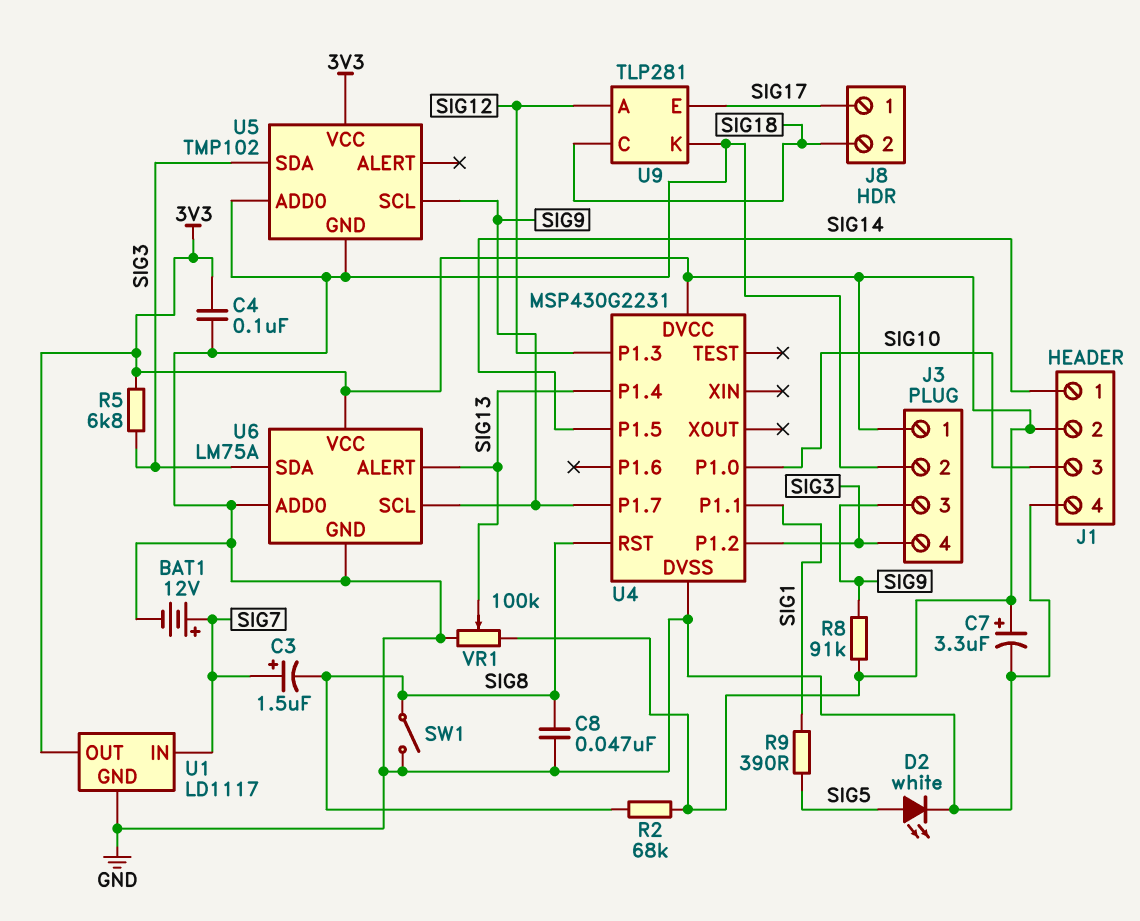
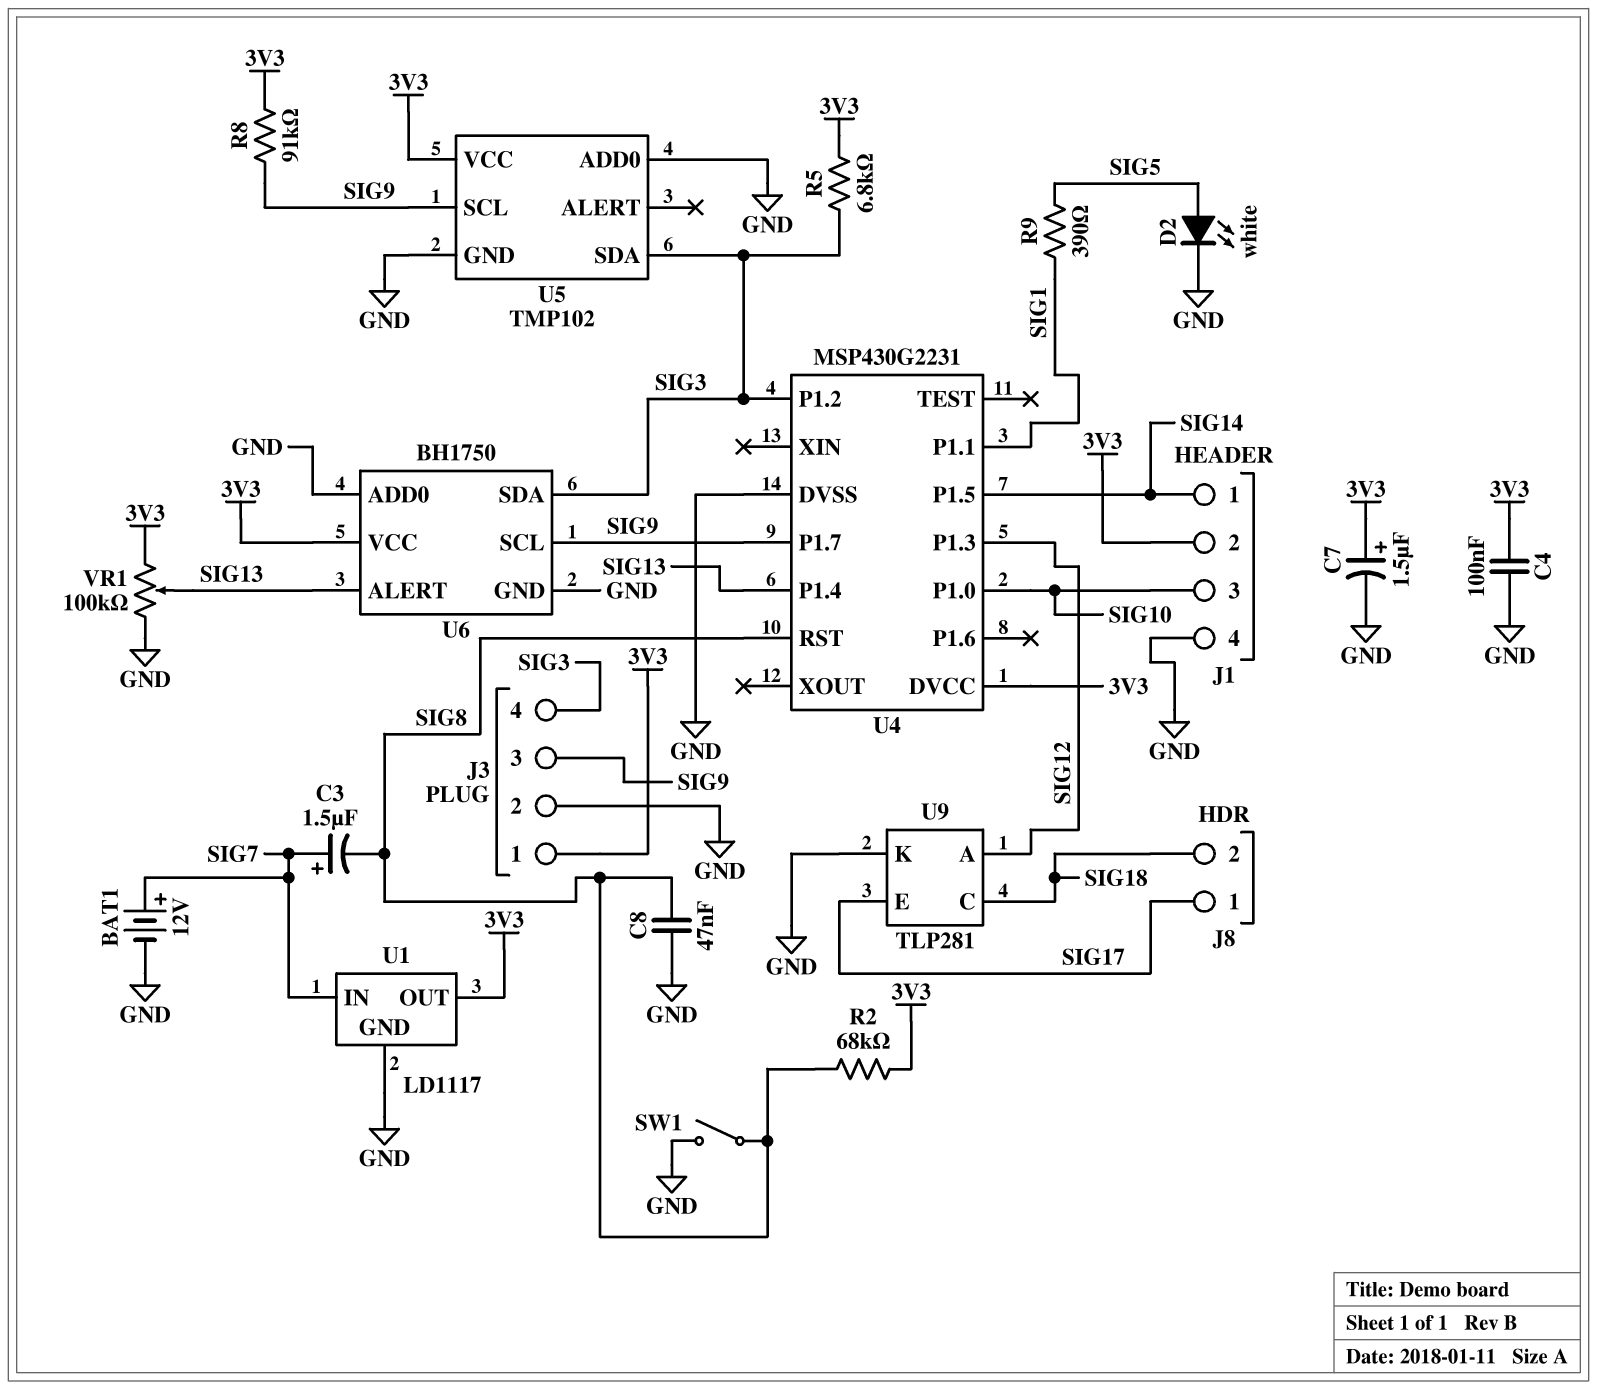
C7: 3.3uF (plus 3V3, minus GND) -> 1.5uF (plus 3V3, minus GND)
U6: LM75A -> BH1750

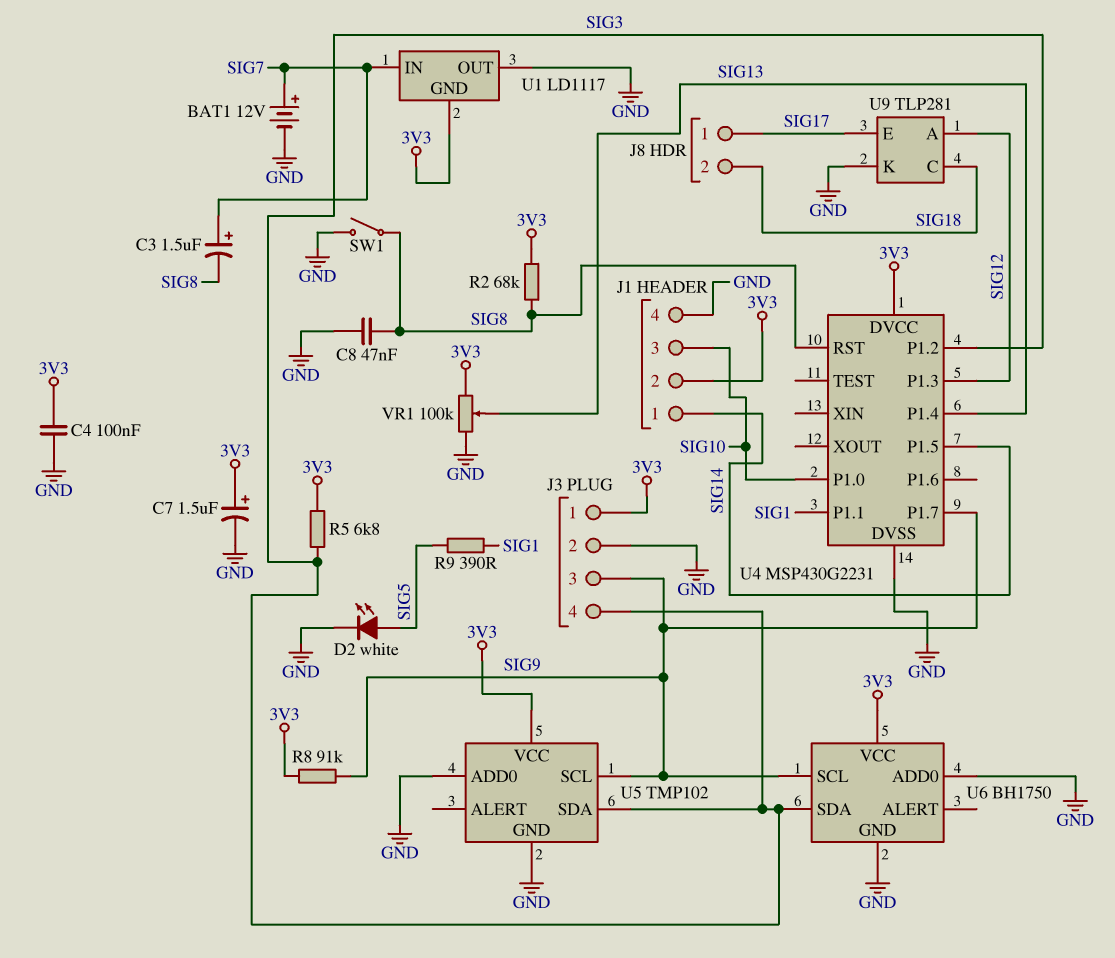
U1 pin GND: GND -> 3V3
U1 pin OUT: 3V3 -> GND
U6 pin ALERT: SIG13 -> none

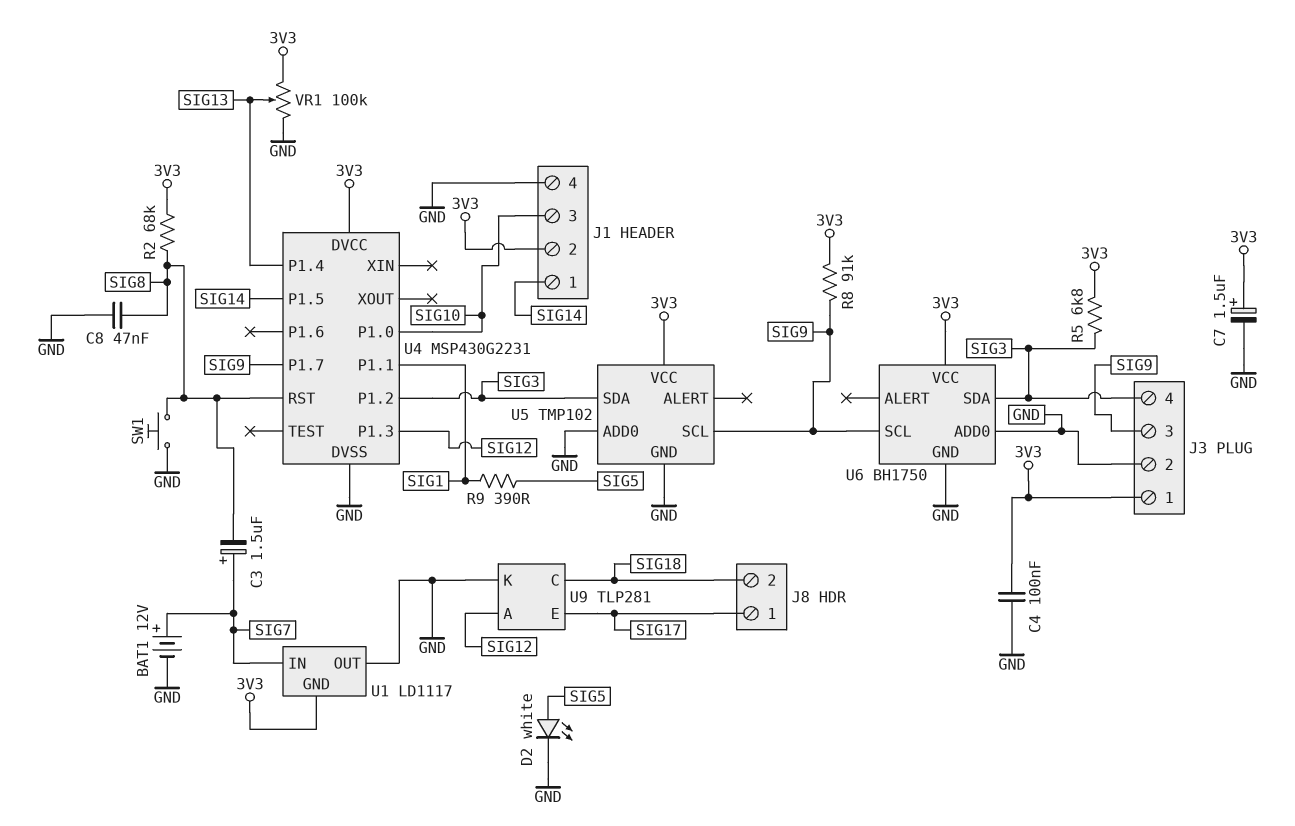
SW1: switch (GND, SIG8) -> button (GND, SIG8)

